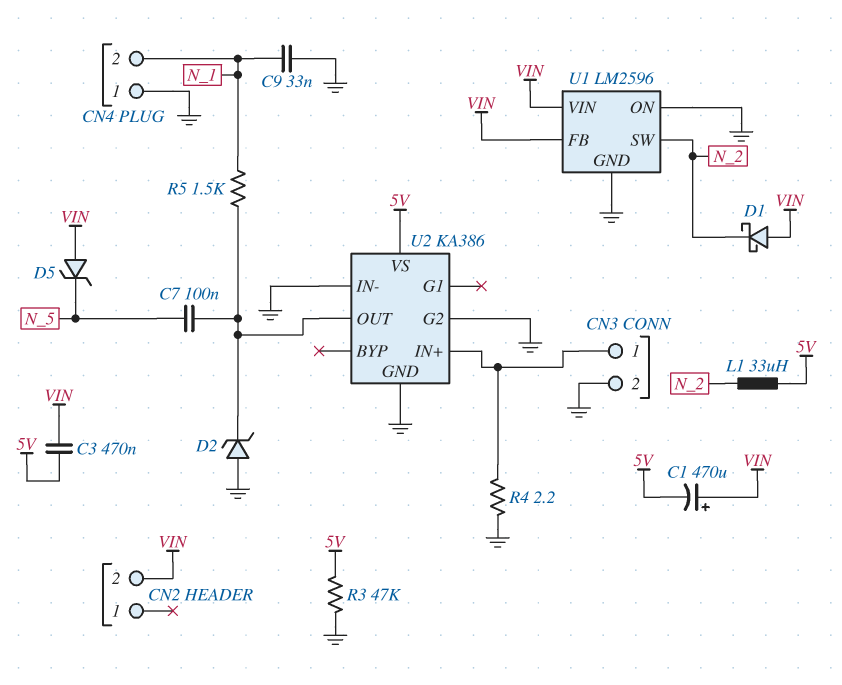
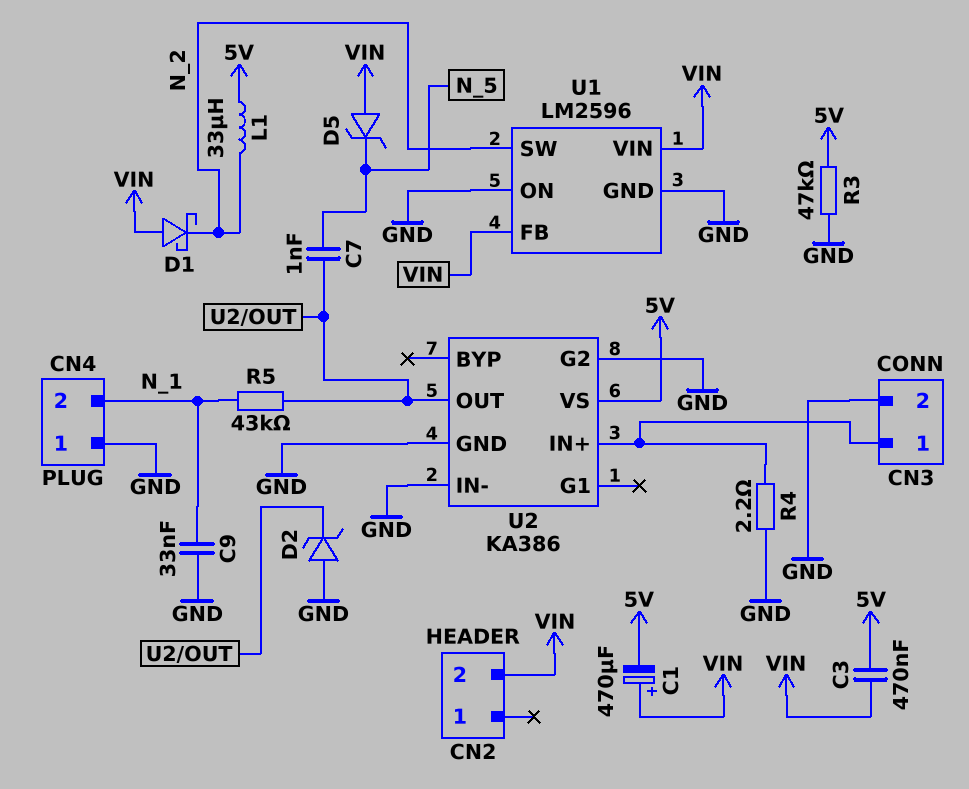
C7: 100nF (N_5, U2/OUT) -> 1nF (N_5, U2/OUT)
R5: 1.5k (N_1, U2/OUT) -> 43k (N_1, U2/OUT)

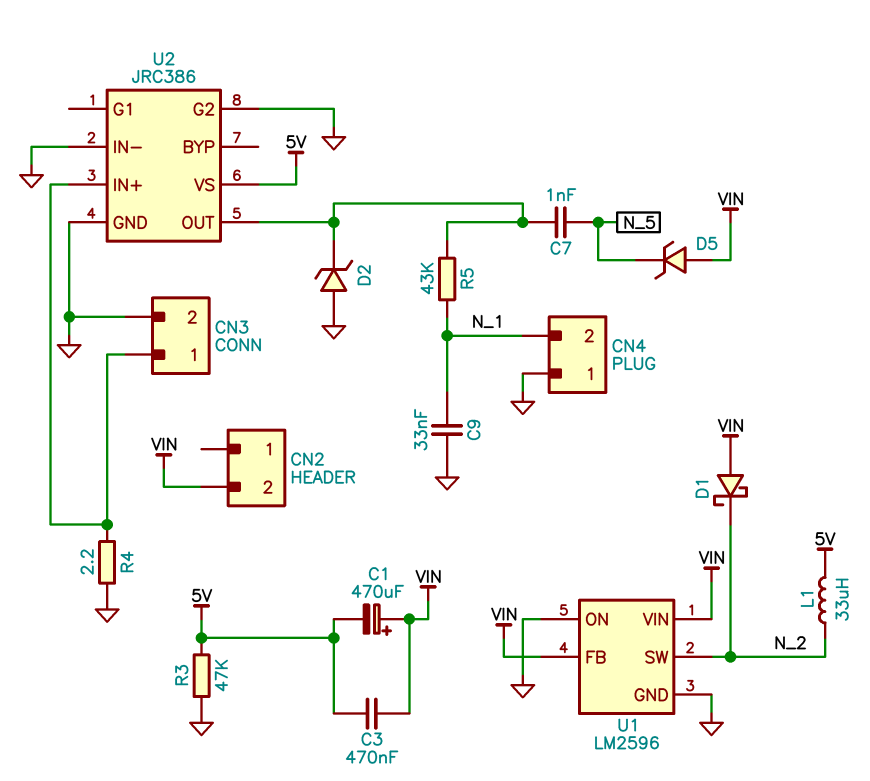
U2: KA386 -> JRC386

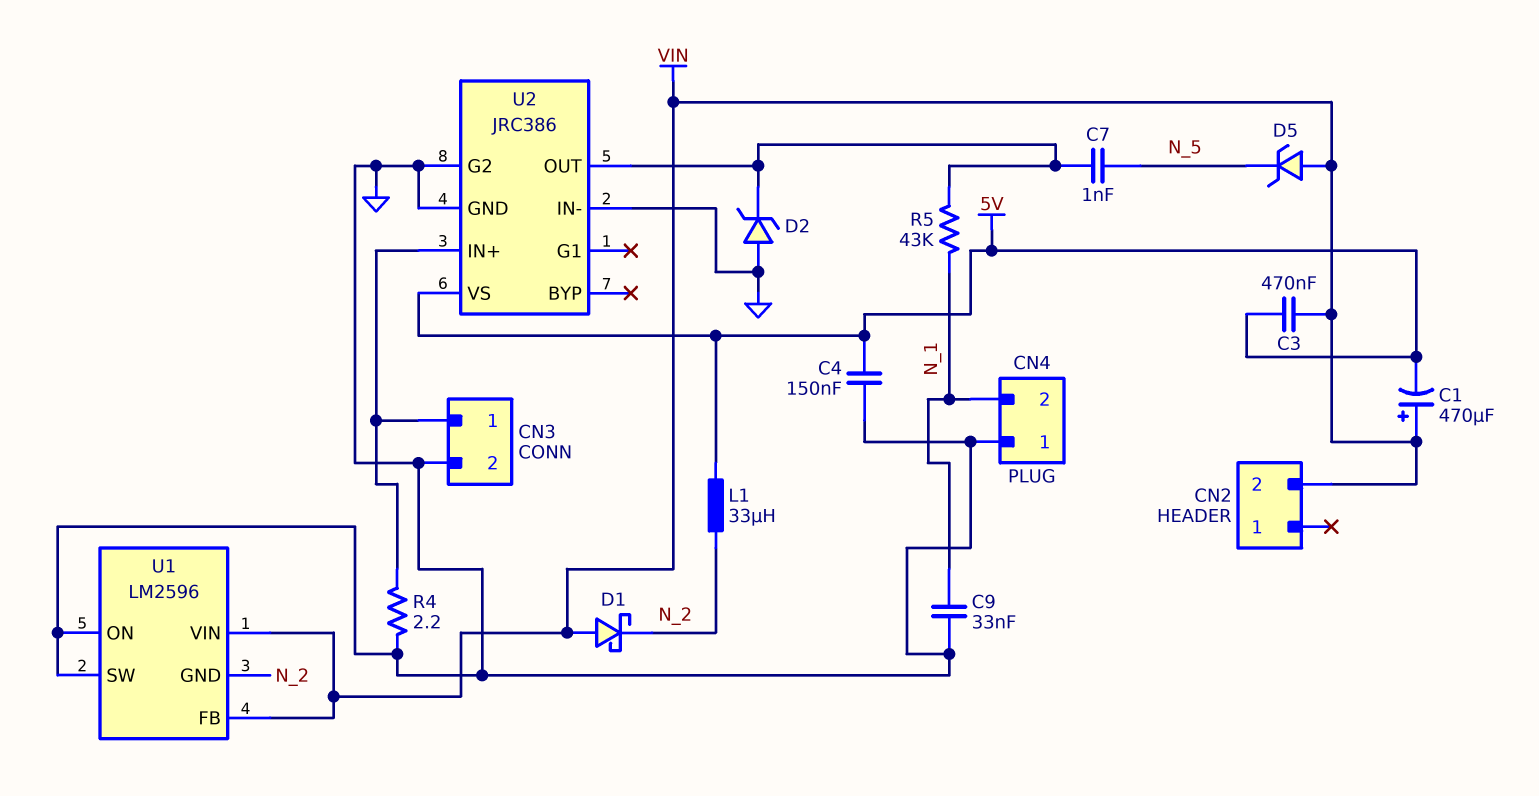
C4: none -> 150nF (5V, GND)
R3: 47k (5V, GND) -> none
U1 pin GND: GND -> N_2
U1 pin SW: N_2 -> GND

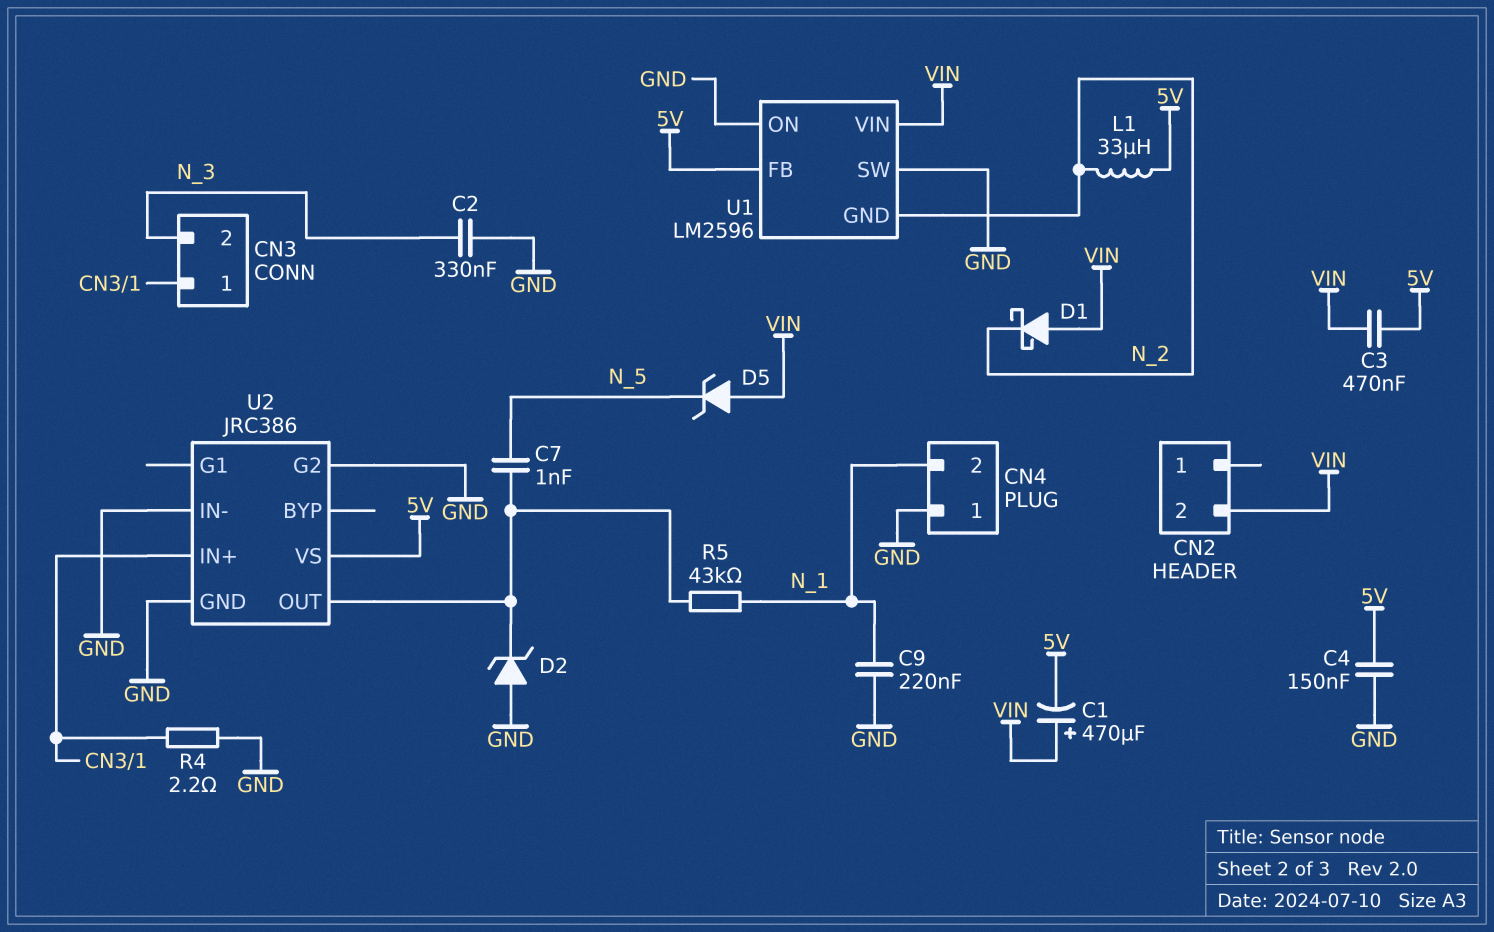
C2: none -> 330nF (GND, N_3)
C9: 33nF (GND, N_1) -> 220nF (GND, N_1)
CN3 pin 2: GND -> N_3
U1 pin FB: VIN -> 5V

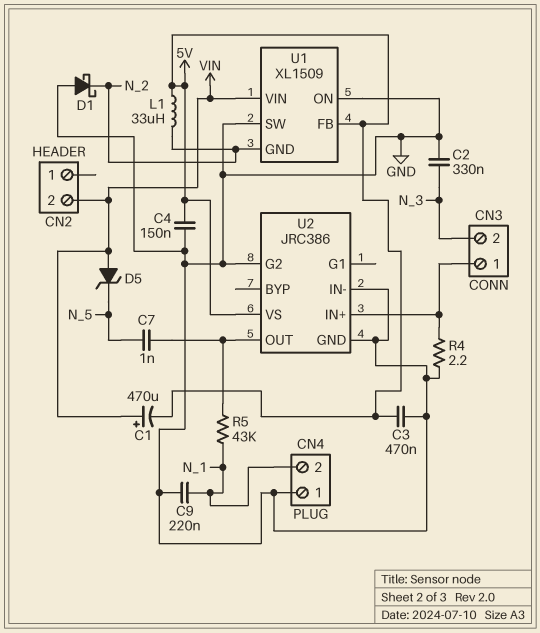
C3: 470nF (5V, VIN) -> 470nF (5V, GND)
D1: schottky (A VIN, K N_2) -> schottky (A GND, K N_2)
D2: zener (A GND, K U2/OUT) -> none
U1: LM2596 -> XL1509

